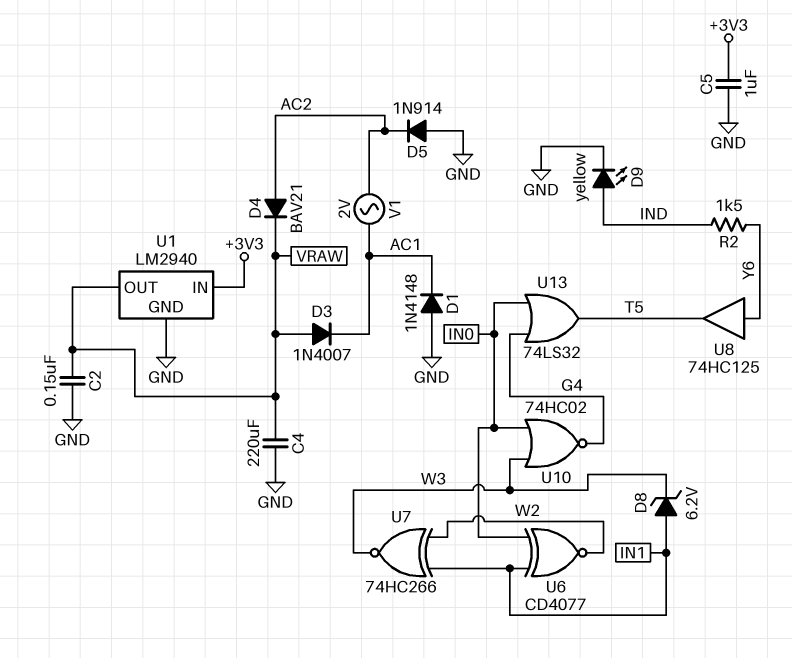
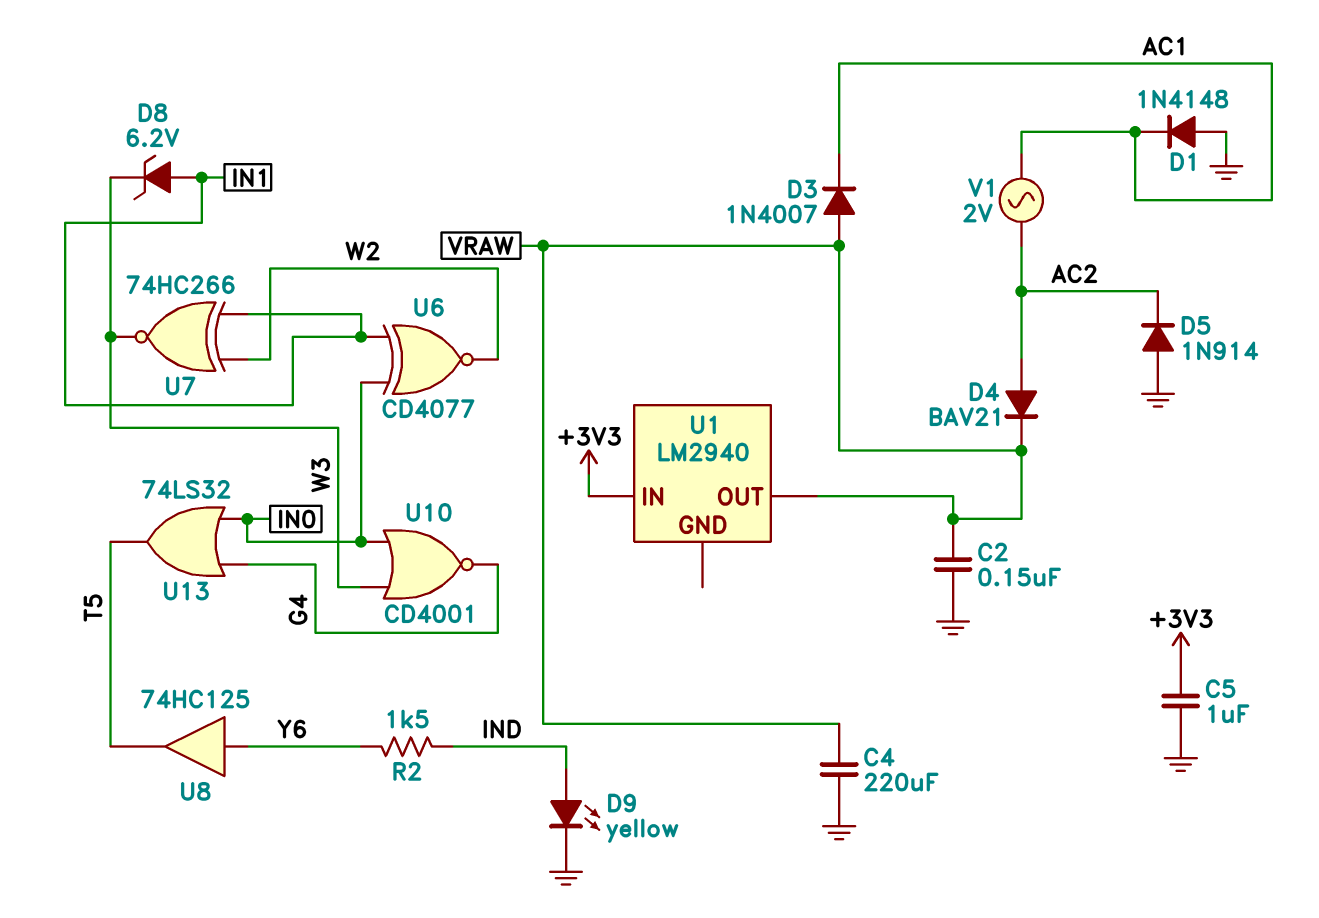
U1 pin GND: GND -> none
U10: NOR 74HC02 (in IN0, in W3, out G4) -> NOR CD4001 (in IN0, in W3, out G4)

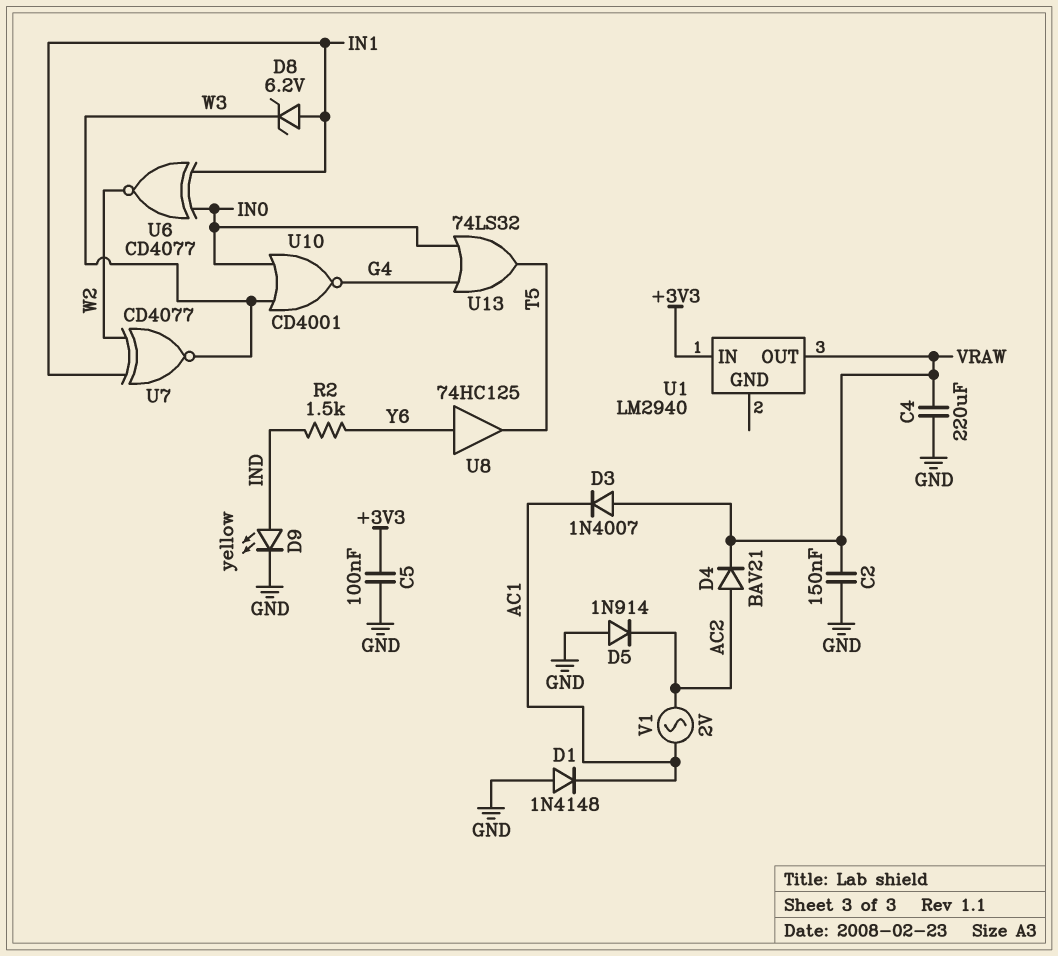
C5: 1uF (+3V3, GND) -> 100nF (+3V3, GND)
U7: XNOR 74HC266 (in IN1, in W2, out W3) -> XNOR CD4077 (in IN1, in W2, out W3)

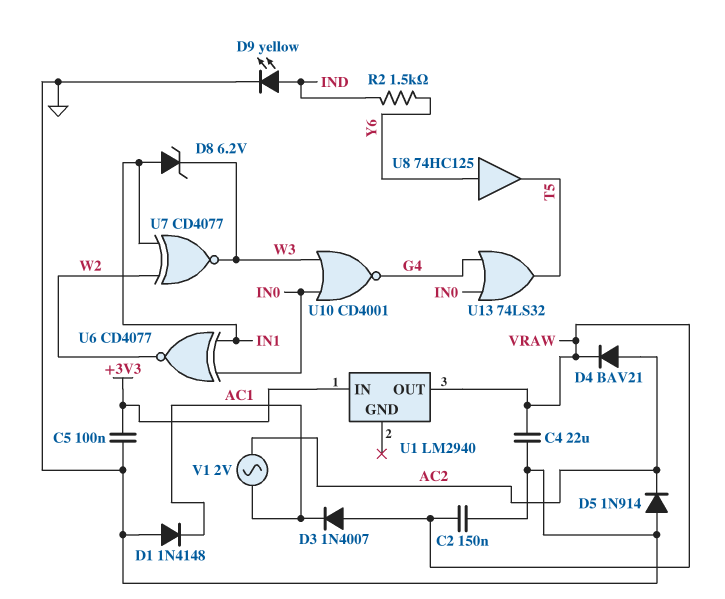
C4: 220uF (GND, VRAW) -> 22uF (GND, VRAW)

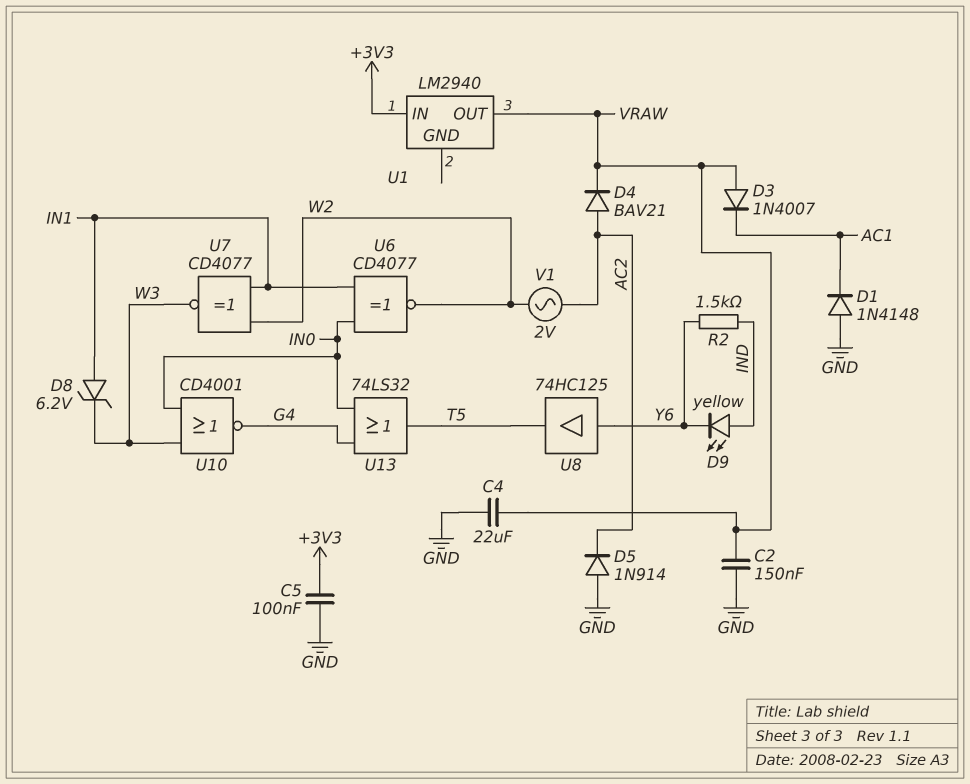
D9: LED yellow (A IND, K GND) -> LED yellow (A IND, K Y6)
V1: AC 2V (AC1, AC2) -> AC 2V (AC2, W2)

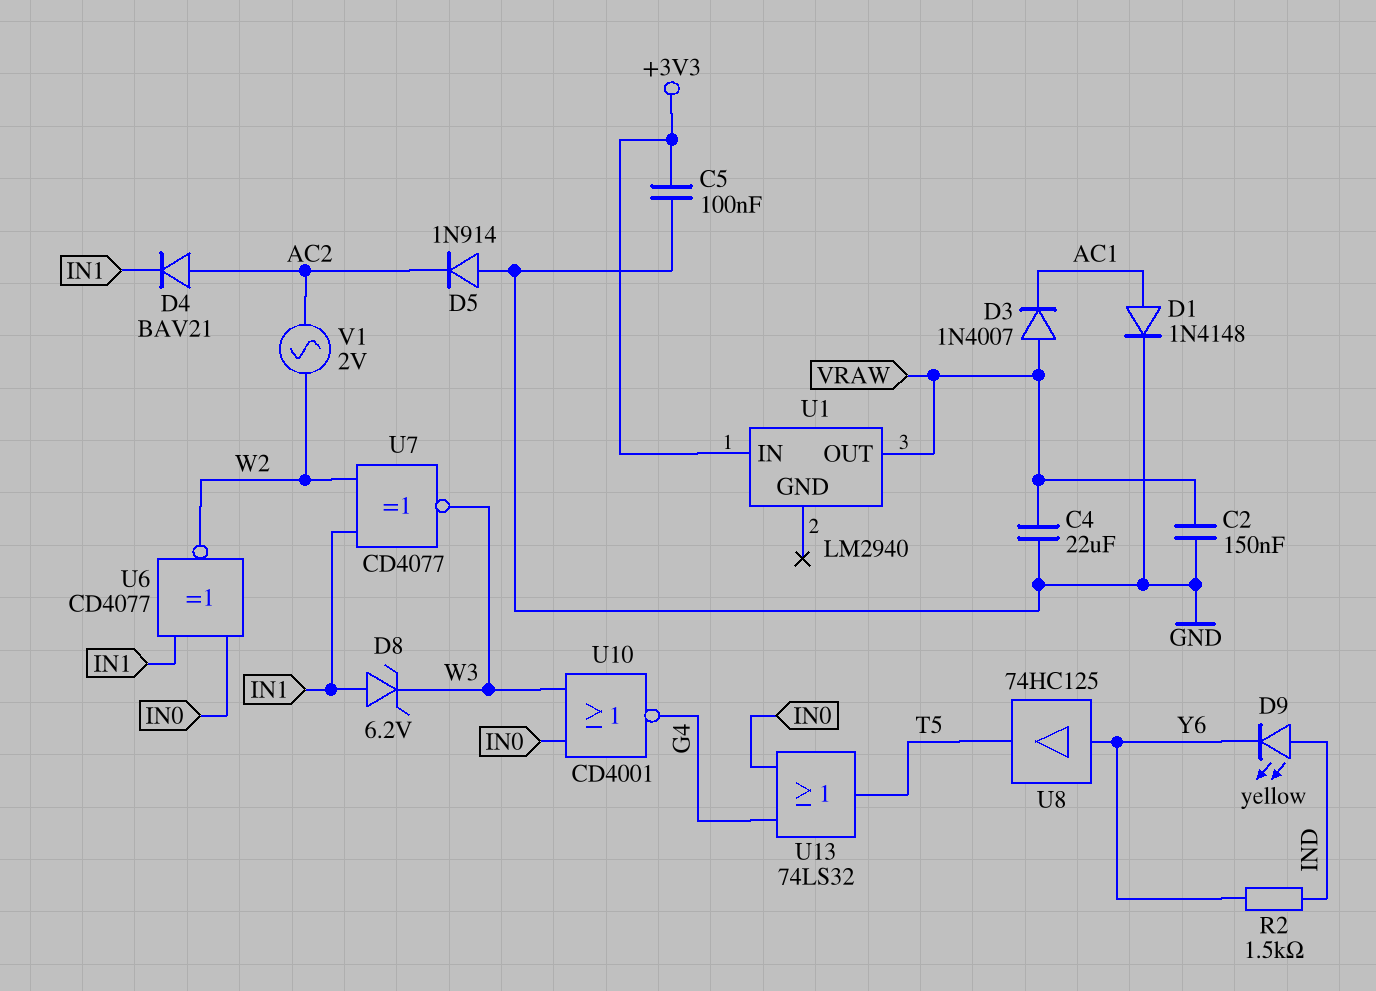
D1: diode 1N4148 (A GND, K AC1) -> diode 1N4148 (A AC1, K GND)
D4: diode BAV21 (A AC2, K VRAW) -> diode BAV21 (A AC2, K IN1)

